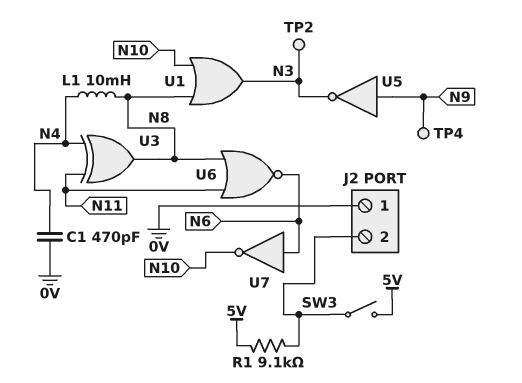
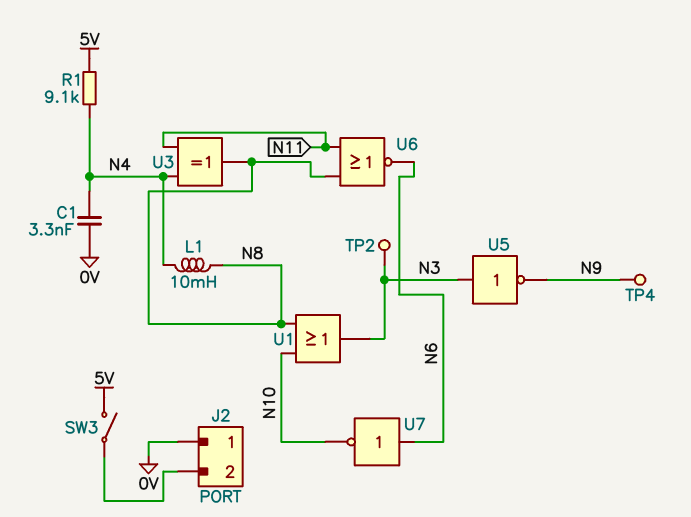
C1: 470pF (0V, N4) -> 3.3nF (0V, N4)
R1: 9.1k (5V, J2/2) -> 9.1k (5V, N4)
U5: NOT (in N9, out N3) -> NOT (in N3, out N9)

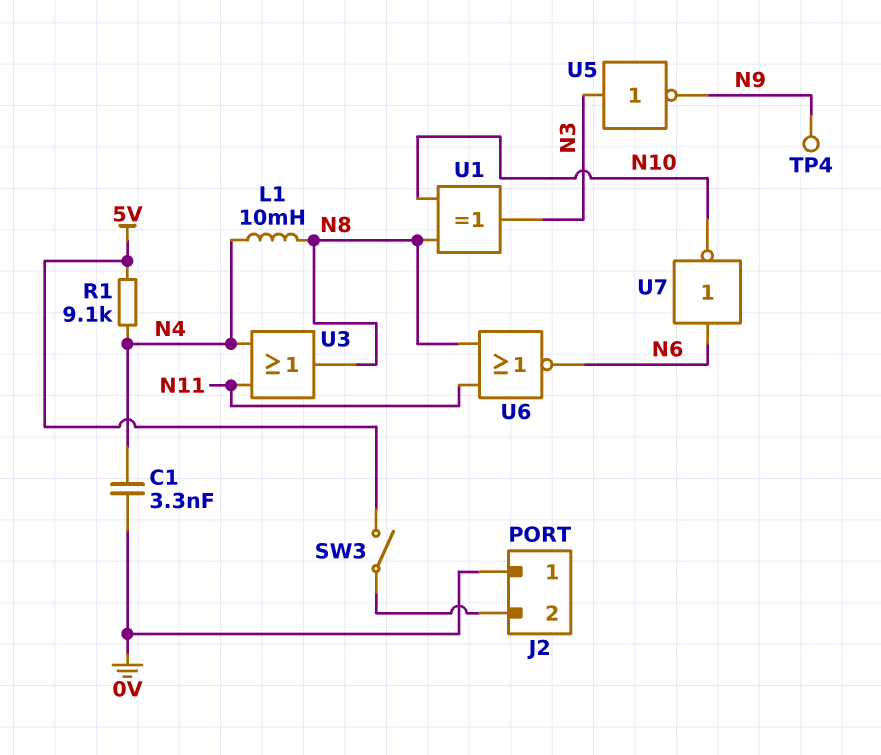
TP2: test point (N3) -> none
U1: OR (in N8, in N10, out N3) -> XOR (in N8, in N10, out N3)
U3: XOR (in N4, in N11, out N8) -> OR (in N4, in N11, out N8)

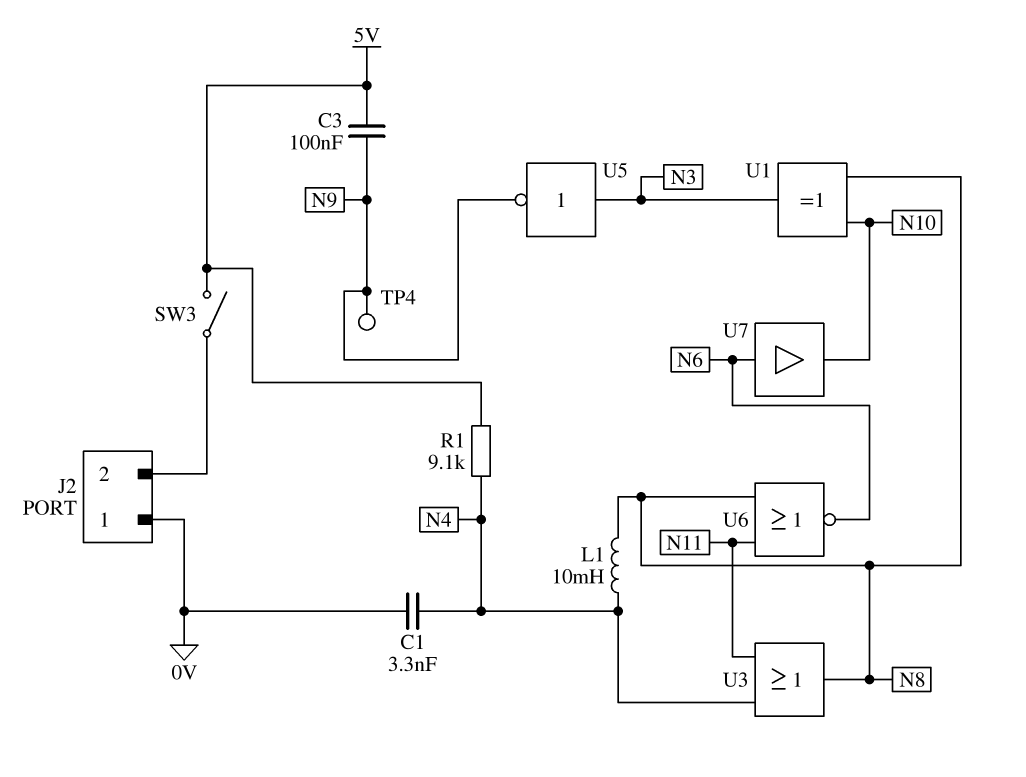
C3: none -> 100nF (5V, N9)
U7: NOT (in N6, out N10) -> buffer (in N6, out N10)

